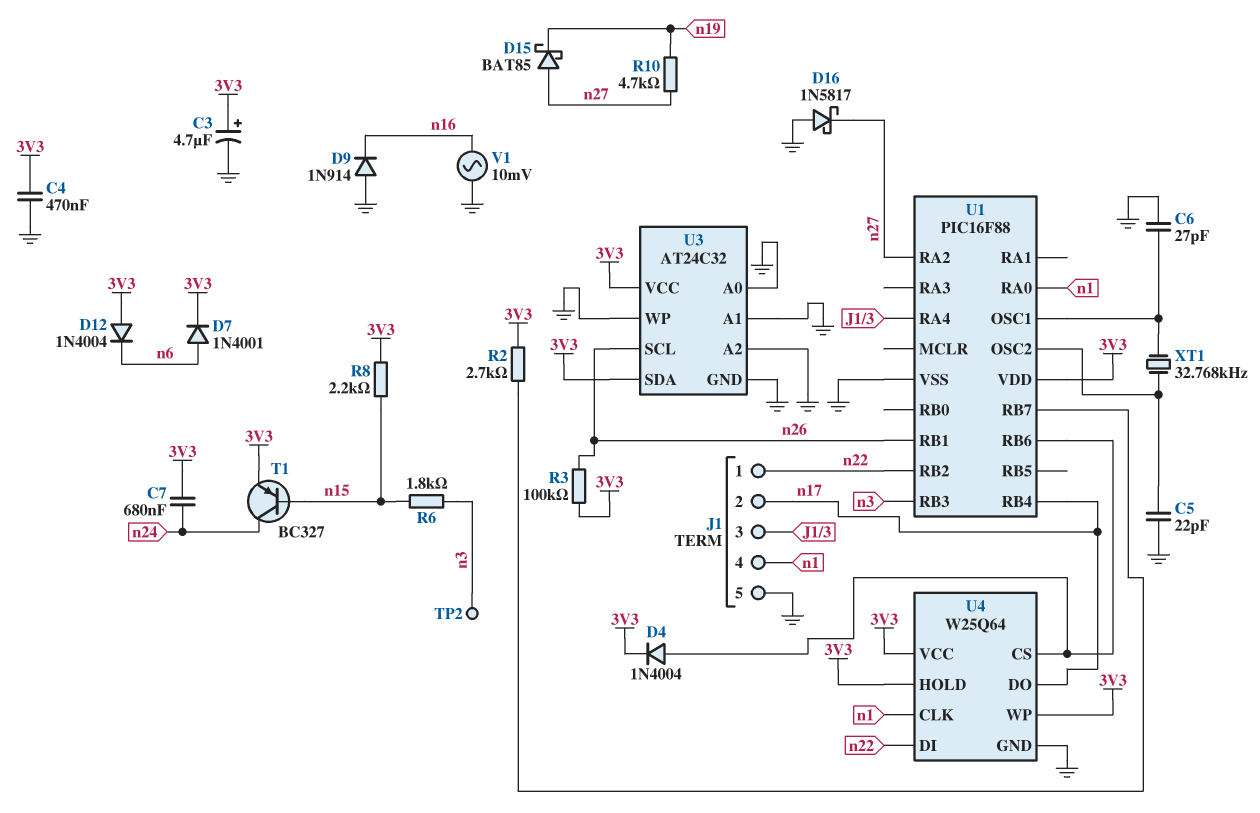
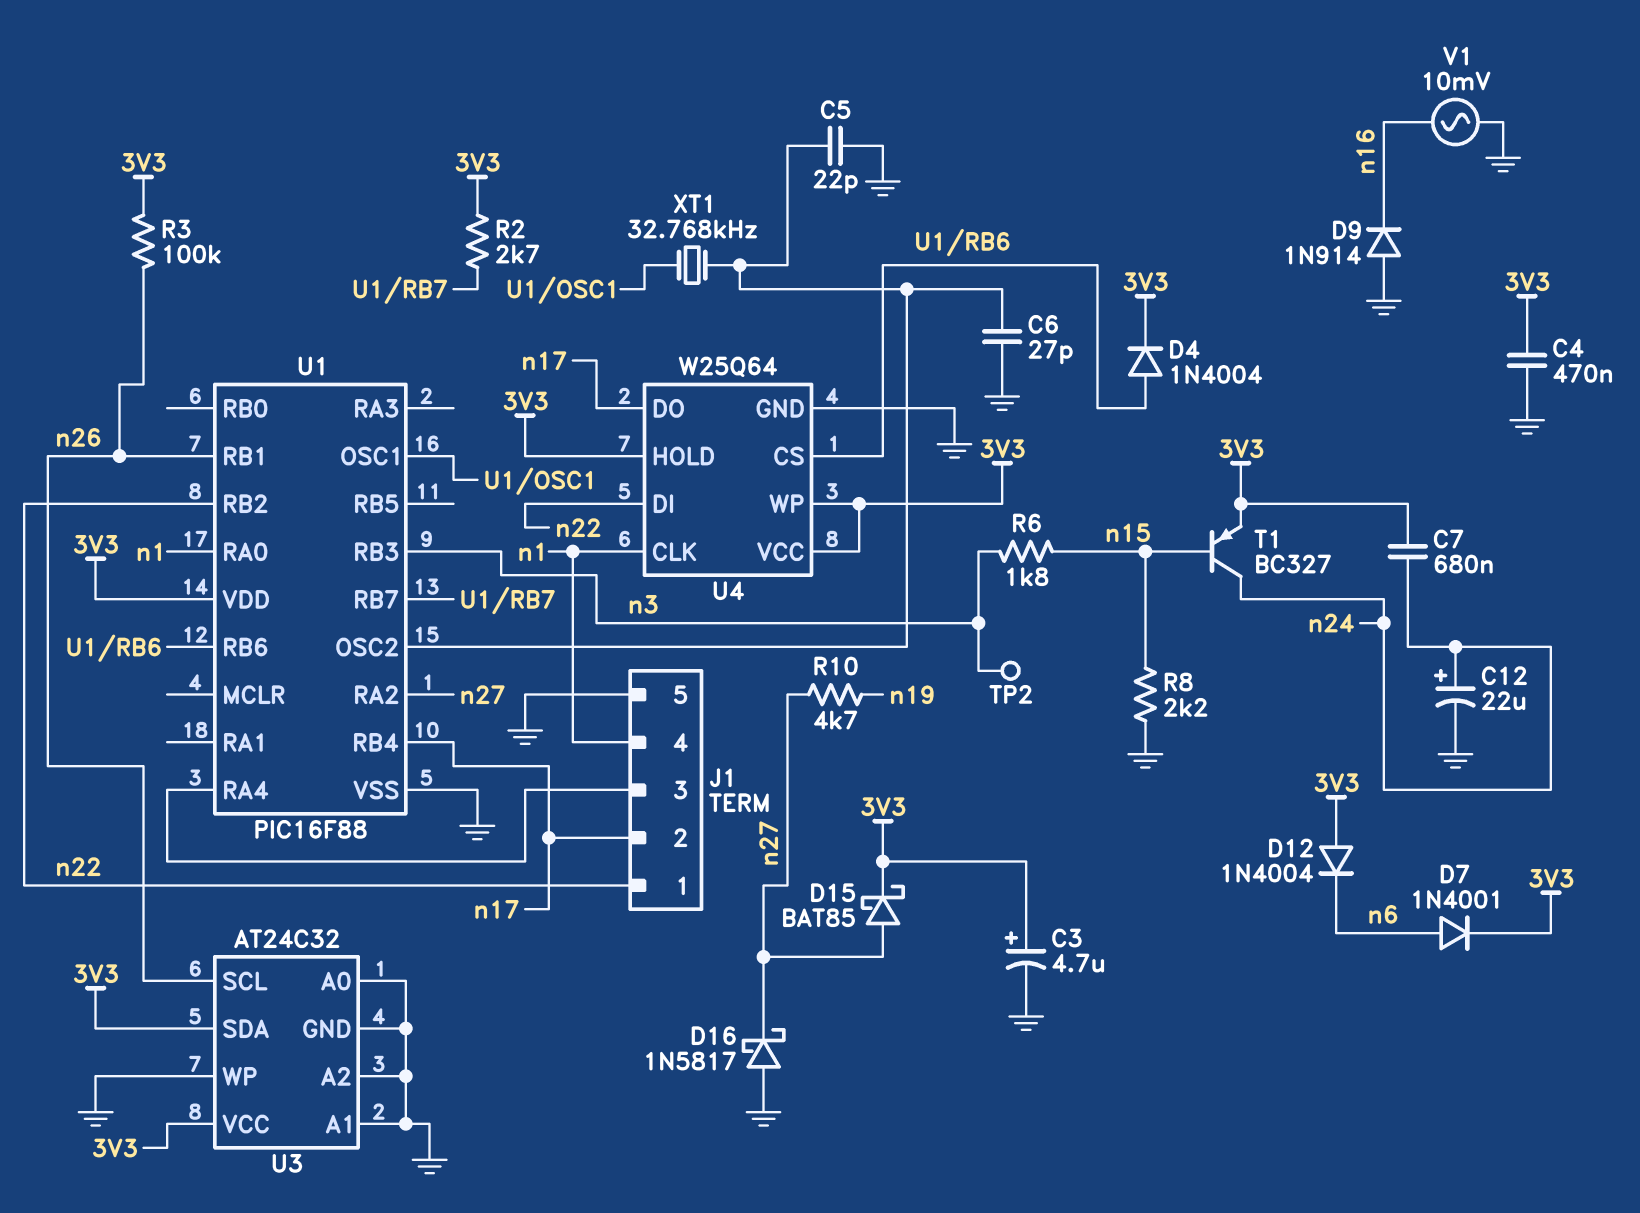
C6: 27pF (GND, U1/OSC1) -> 27pF (GND, U1/OSC2)
C12: none -> 22uF (plus n24, minus GND)
D15: schottky BAT85 (A n27, K n19) -> schottky BAT85 (A n27, K 3V3)
R8: 2.2k (3V3, n15) -> 2.2k (GND, n15)

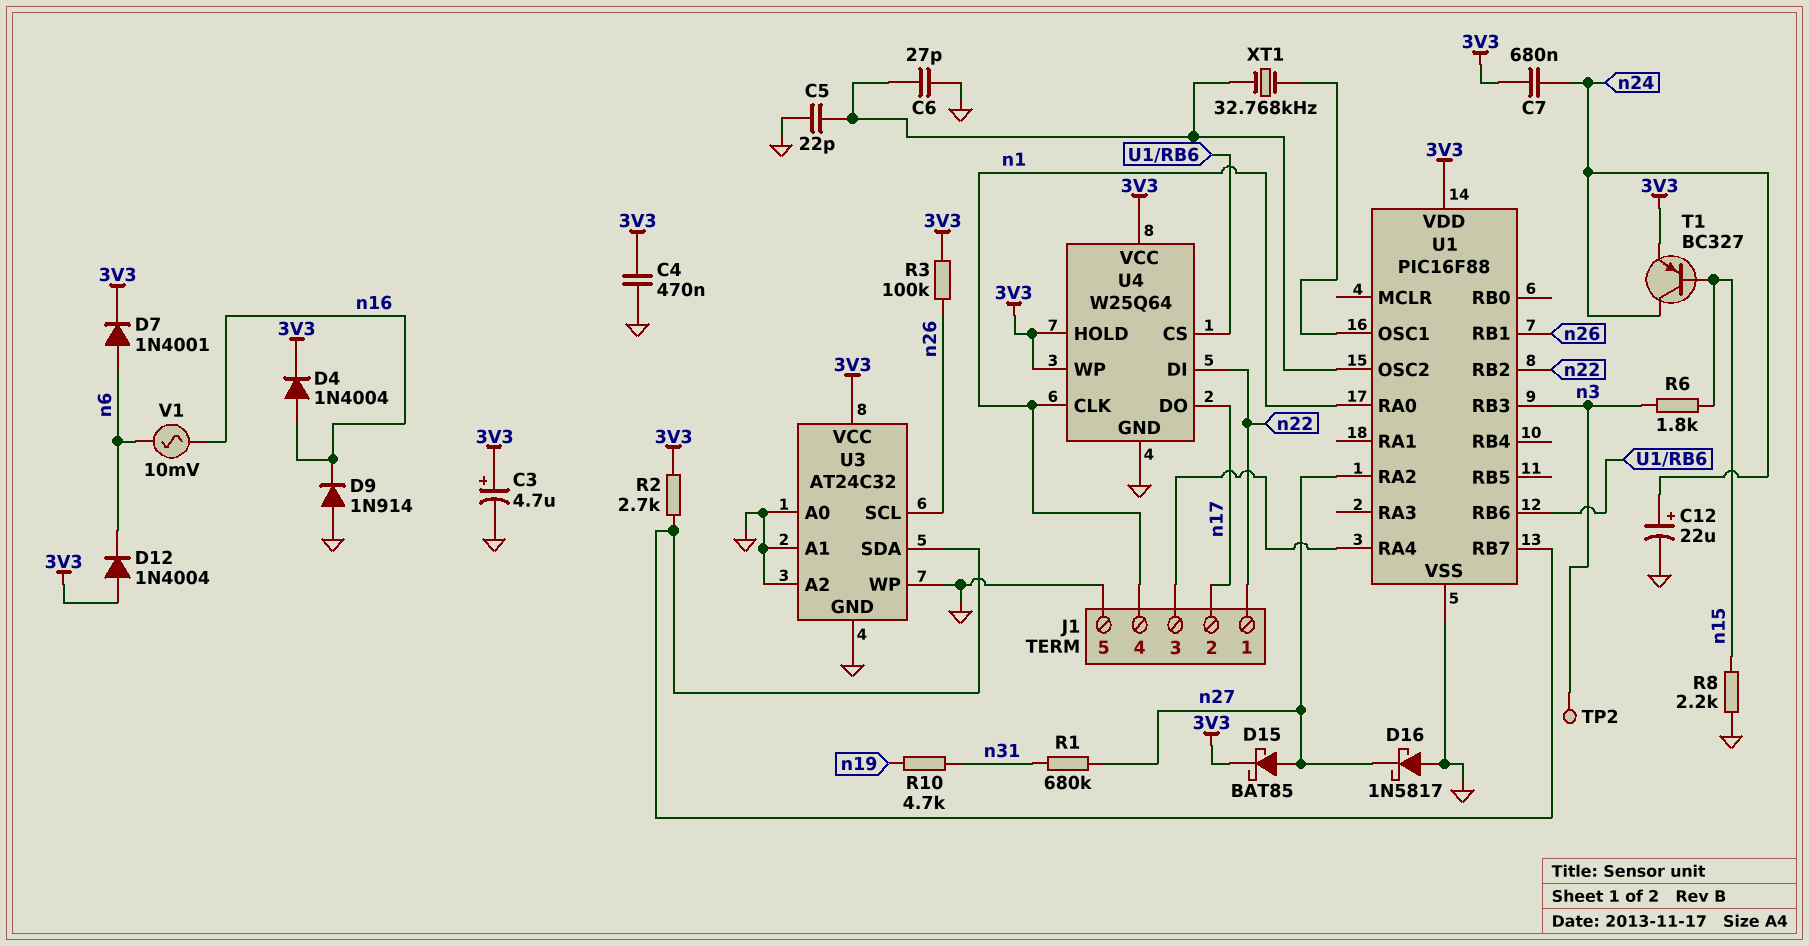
D4: diode 1N4004 (A U1/RB6, K 3V3) -> diode 1N4004 (A n16, K 3V3)
R1: none -> 680k (n27, n31)
R10: 4.7k (n19, n27) -> 4.7k (n19, n31)
U1 pin RB4: n17 -> none
U3 pin SDA: 3V3 -> U1/RB7
V1: AC 10mV (GND, n16) -> AC 10mV (n6, n16)

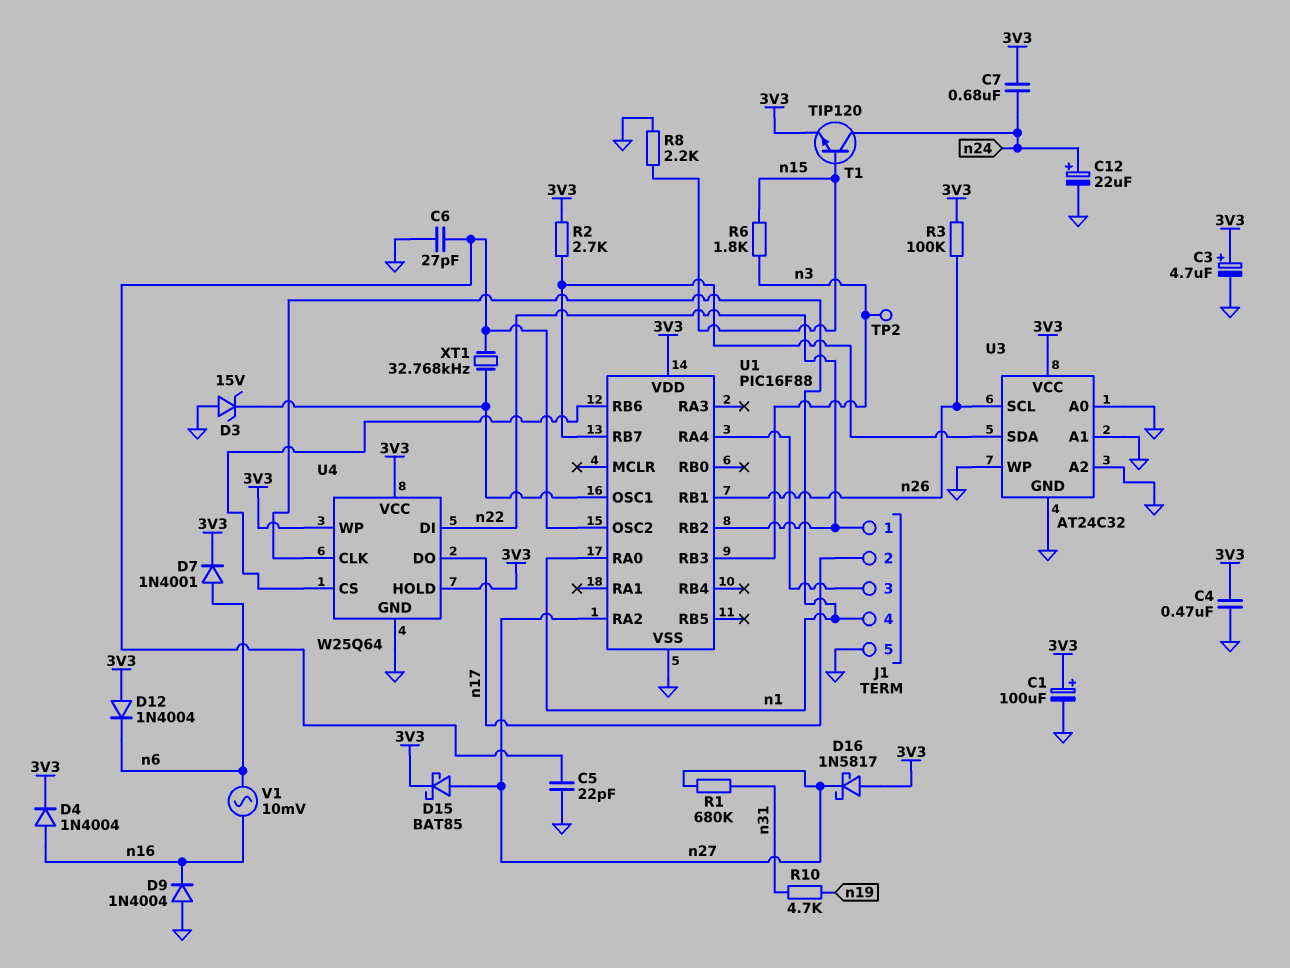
C1: none -> 100uF (plus 3V3, minus GND)
D3: none -> zener 15V (A GND, K U1/OSC1)
D9: diode 1N914 (A GND, K n16) -> diode 1N4004 (A GND, K n16)
D16: schottky 1N5817 (A GND, K n27) -> schottky 1N5817 (A 3V3, K n27)
T1: PNP BC327 (B n15, C n24, E 3V3) -> NPN TIP120 (B n15, C n24, E 3V3)

